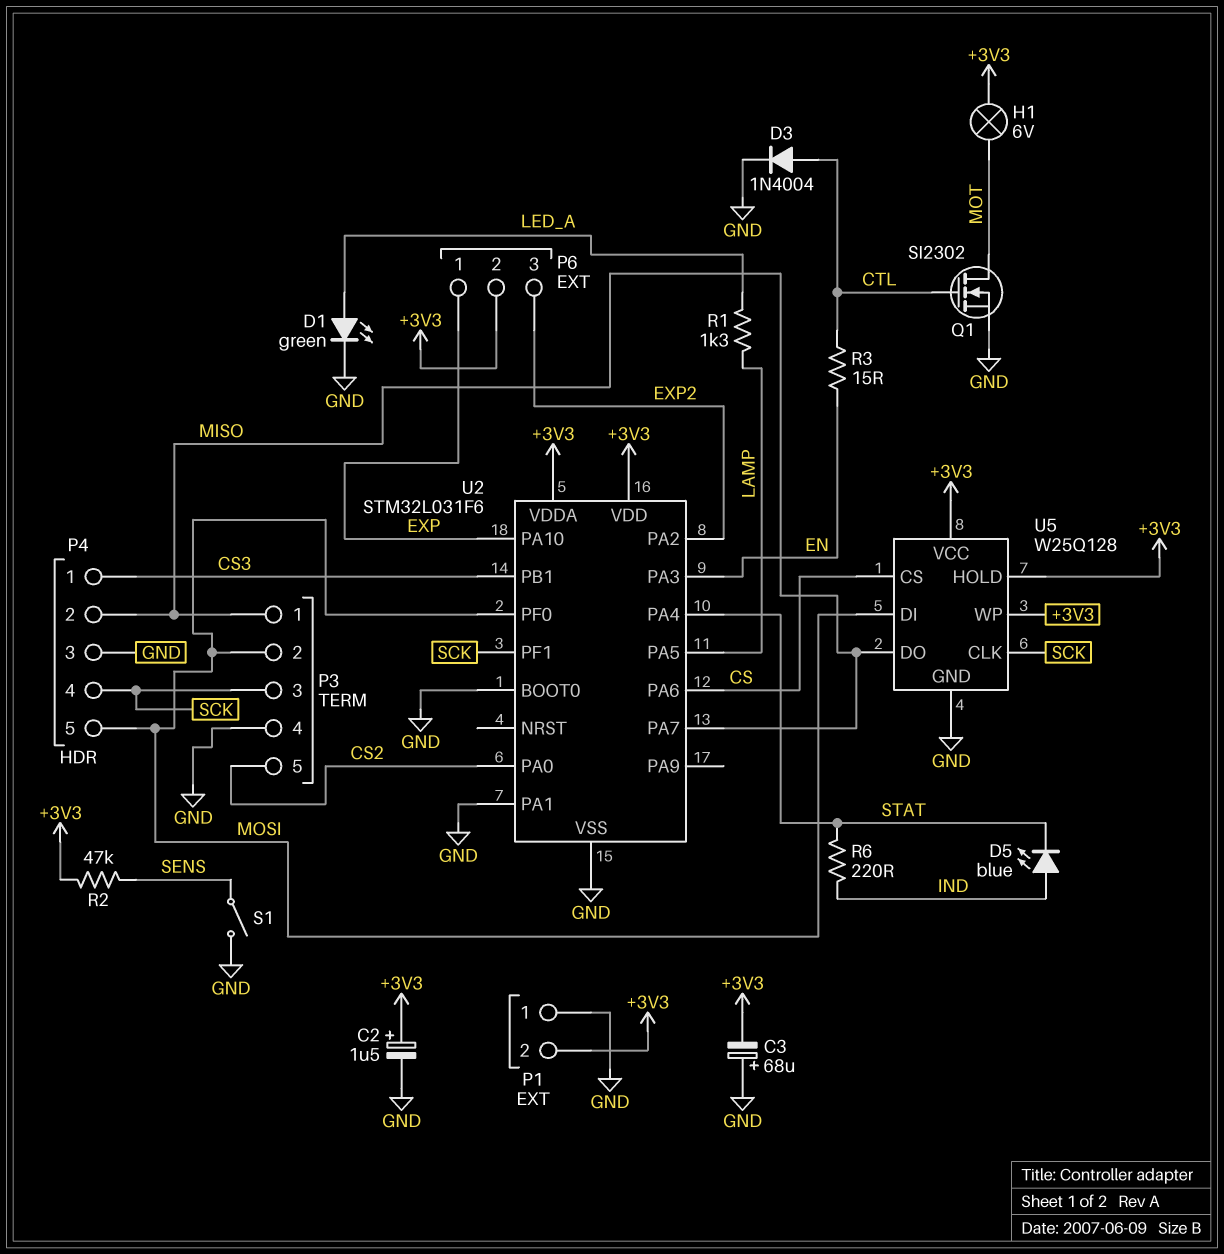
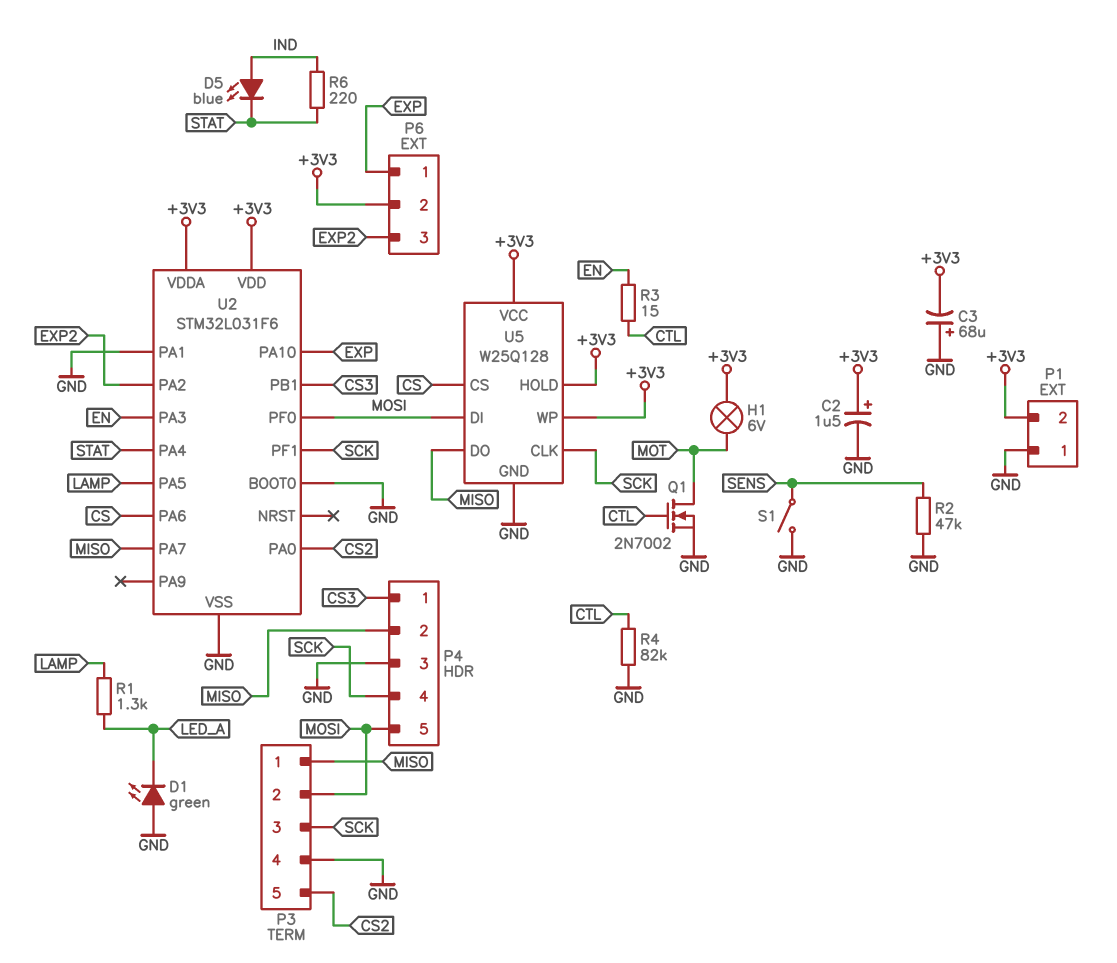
D1: LED green (A LED_A, K GND) -> LED green (A GND, K LED_A)
D3: diode 1N4004 (A CTL, K GND) -> none
Q1: NMOS SI2302 (G CTL, D MOT, S GND) -> NMOS 2N7002 (G CTL, D MOT, S GND)
R2: 47k (+3V3, SENS) -> 47k (GND, SENS)
R4: none -> 82k (CTL, GND)

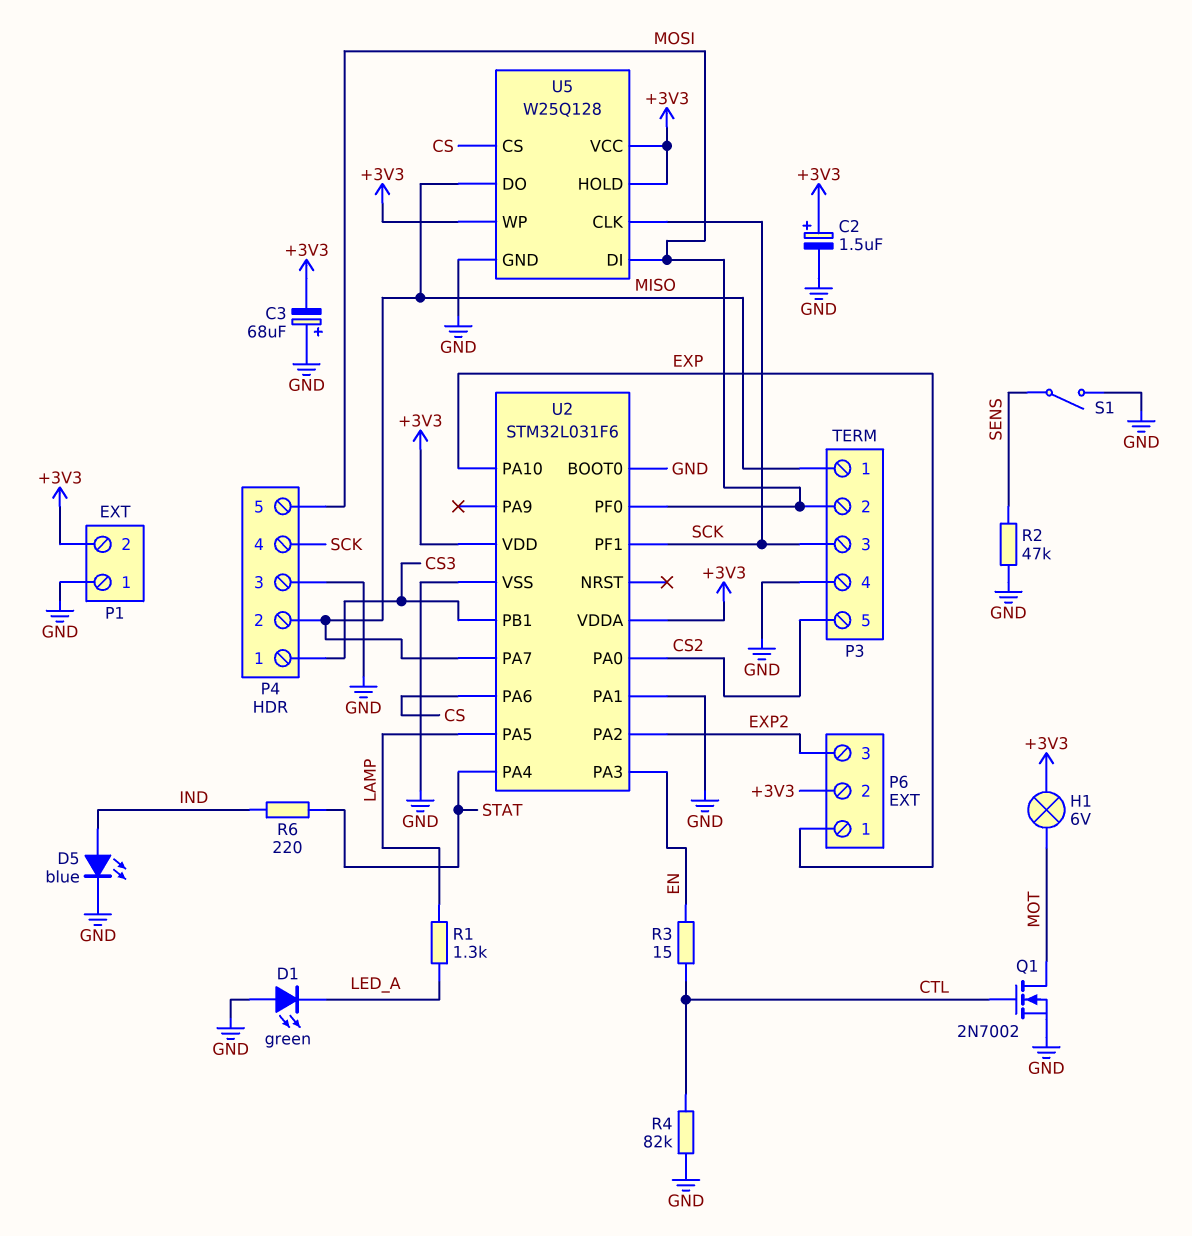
D5: LED blue (A IND, K STAT) -> LED blue (A IND, K GND)

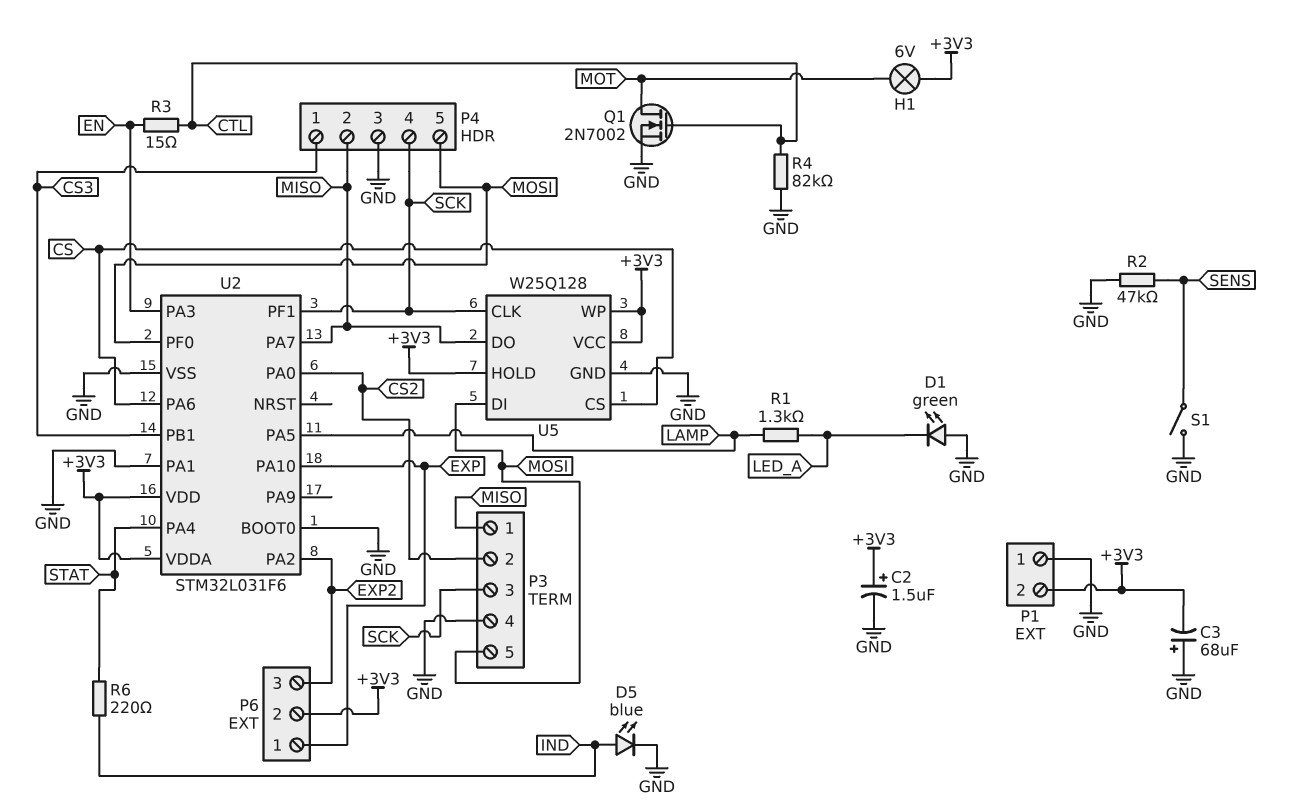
P3 pin 2: MOSI -> CS2
P3 pin 5: CS2 -> MOSI

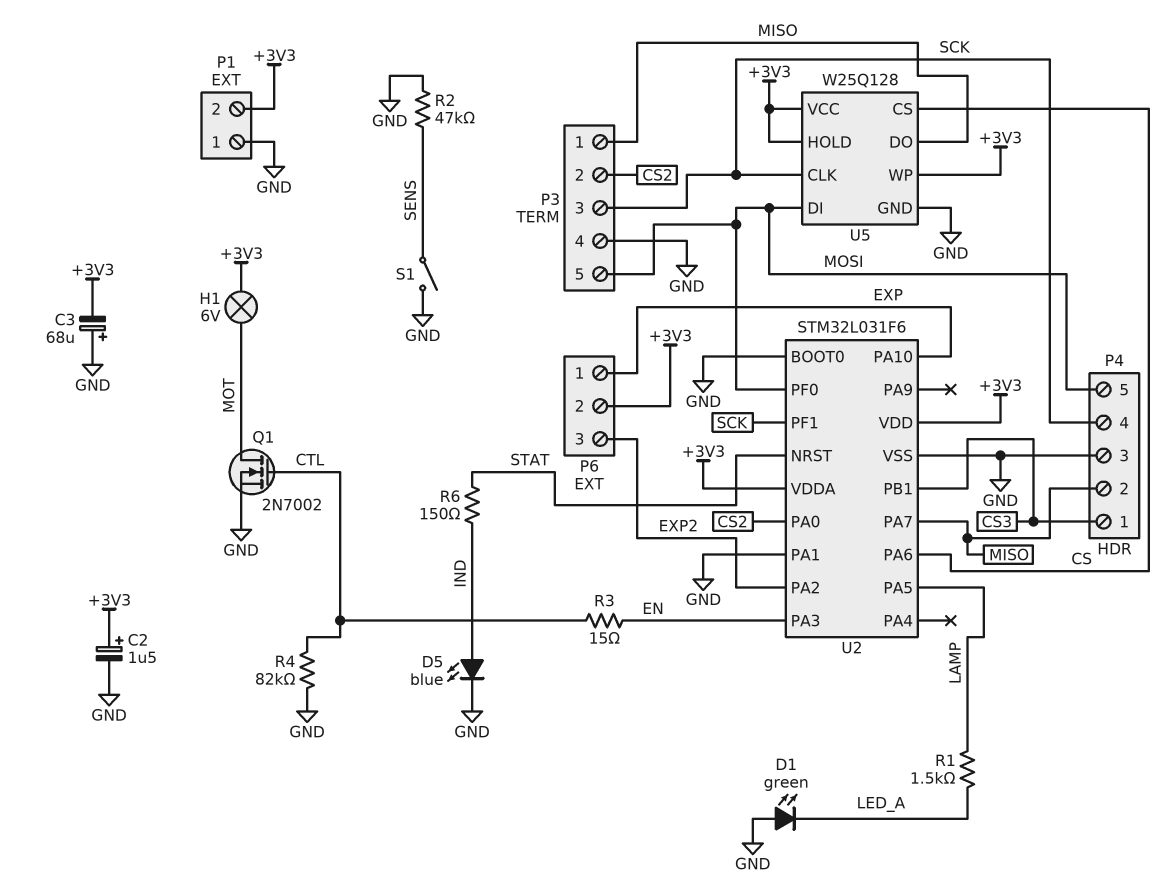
R1: 1.3k (LAMP, LED_A) -> 1.5k (LAMP, LED_A)
R6: 220 (IND, STAT) -> 150 (IND, STAT)
U2 pin NRST: none -> STAT
U2 pin PA4: STAT -> none

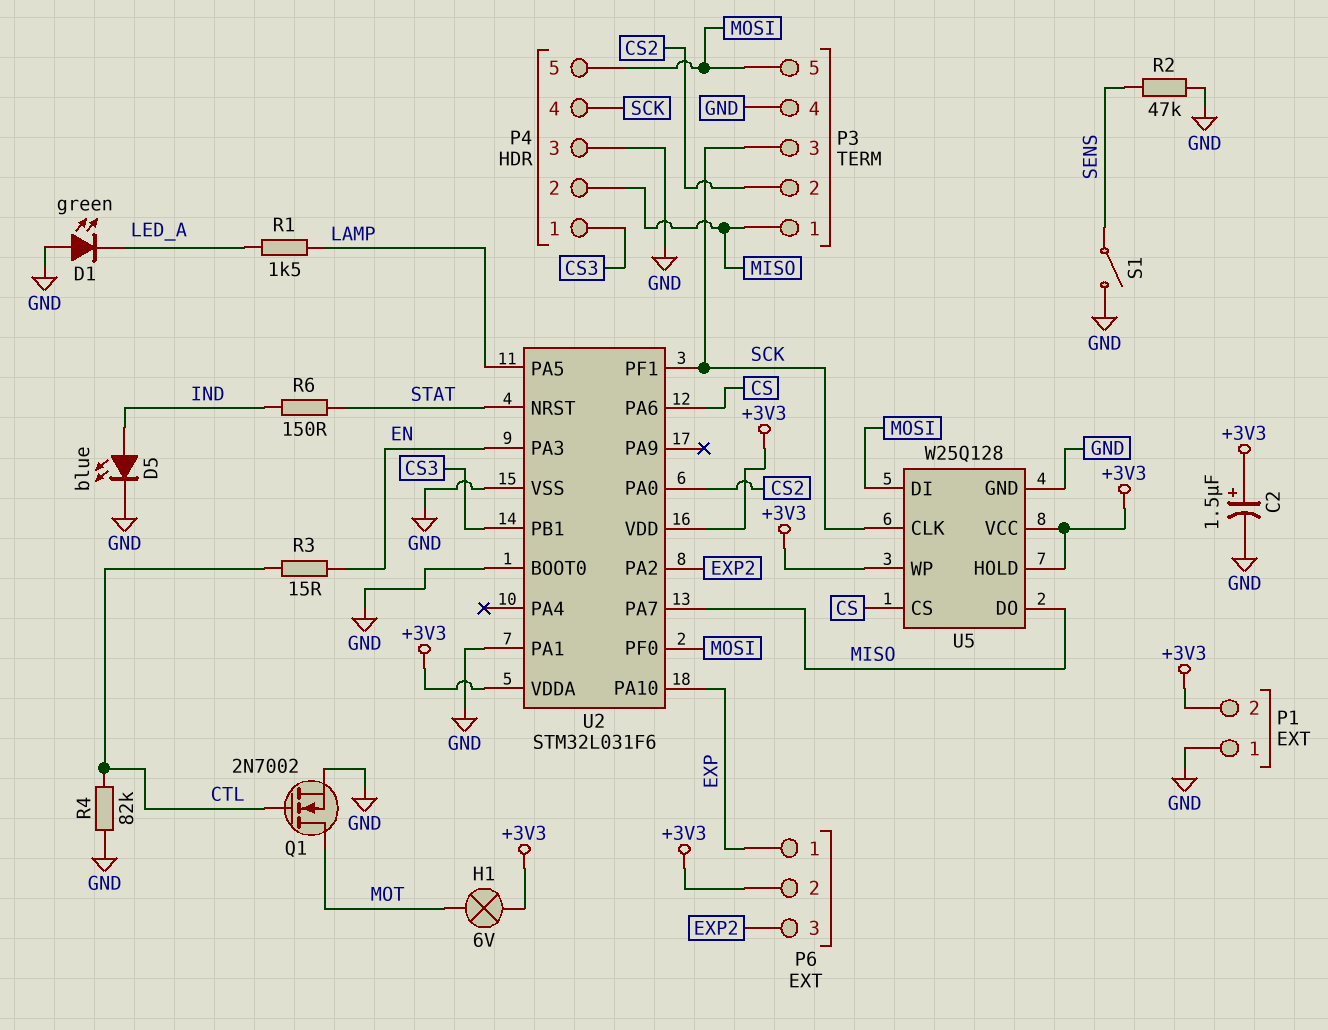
C3: 68uF (plus GND, minus +3V3) -> none

